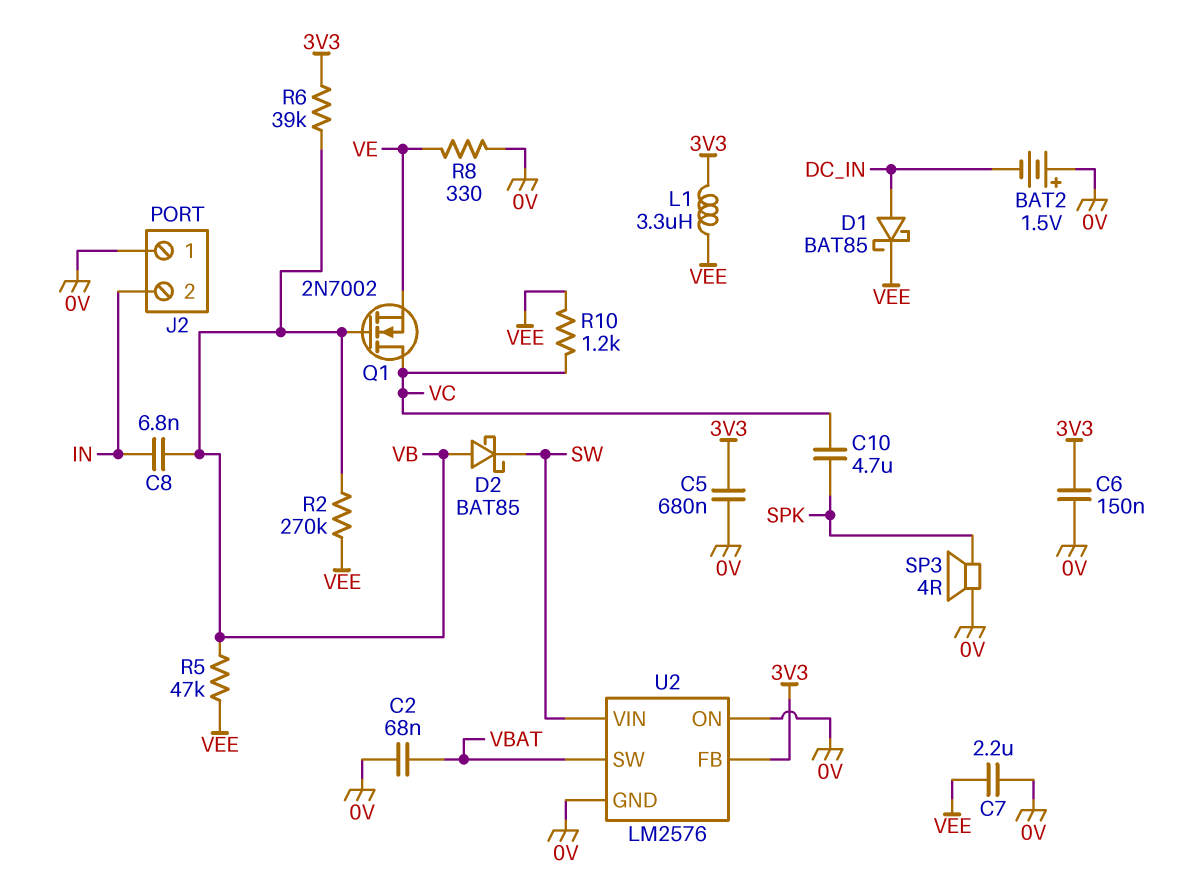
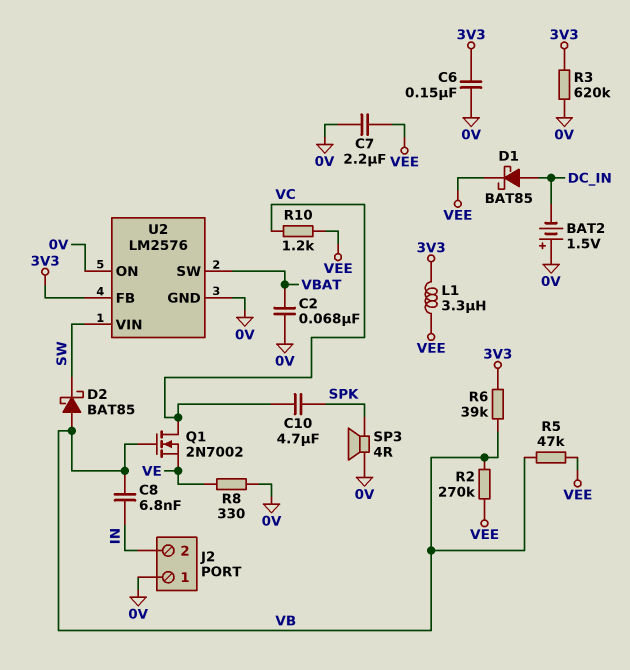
C5: 680nF (0V, 3V3) -> none
R3: none -> 620k (0V, 3V3)

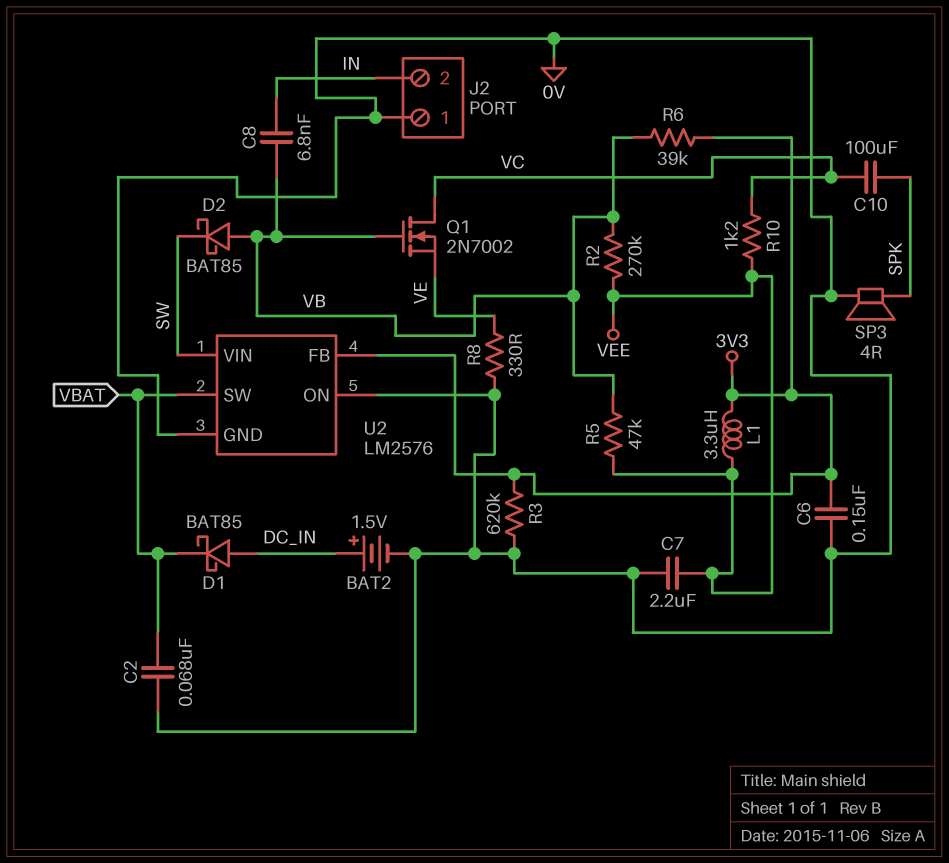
BAT2: 1.5V (plus 0V, minus DC_IN) -> 1.5V (plus DC_IN, minus 0V)
C10: 4.7uF (SPK, VC) -> 100uF (SPK, VC)
D1: schottky BAT85 (A DC_IN, K VEE) -> schottky BAT85 (A DC_IN, K VBAT)

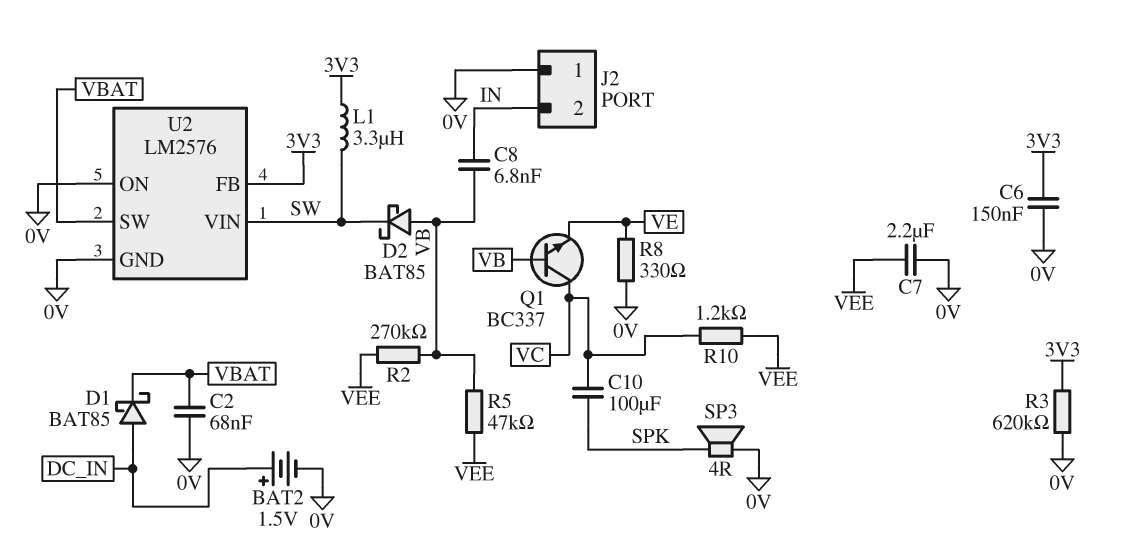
L1: 3.3uH (3V3, VEE) -> 3.3uH (3V3, SW)
Q1: NMOS 2N7002 (G VB, D VC, S VE) -> NPN BC337 (B VB, C VC, E VE)
R6: 39k (3V3, VB) -> none

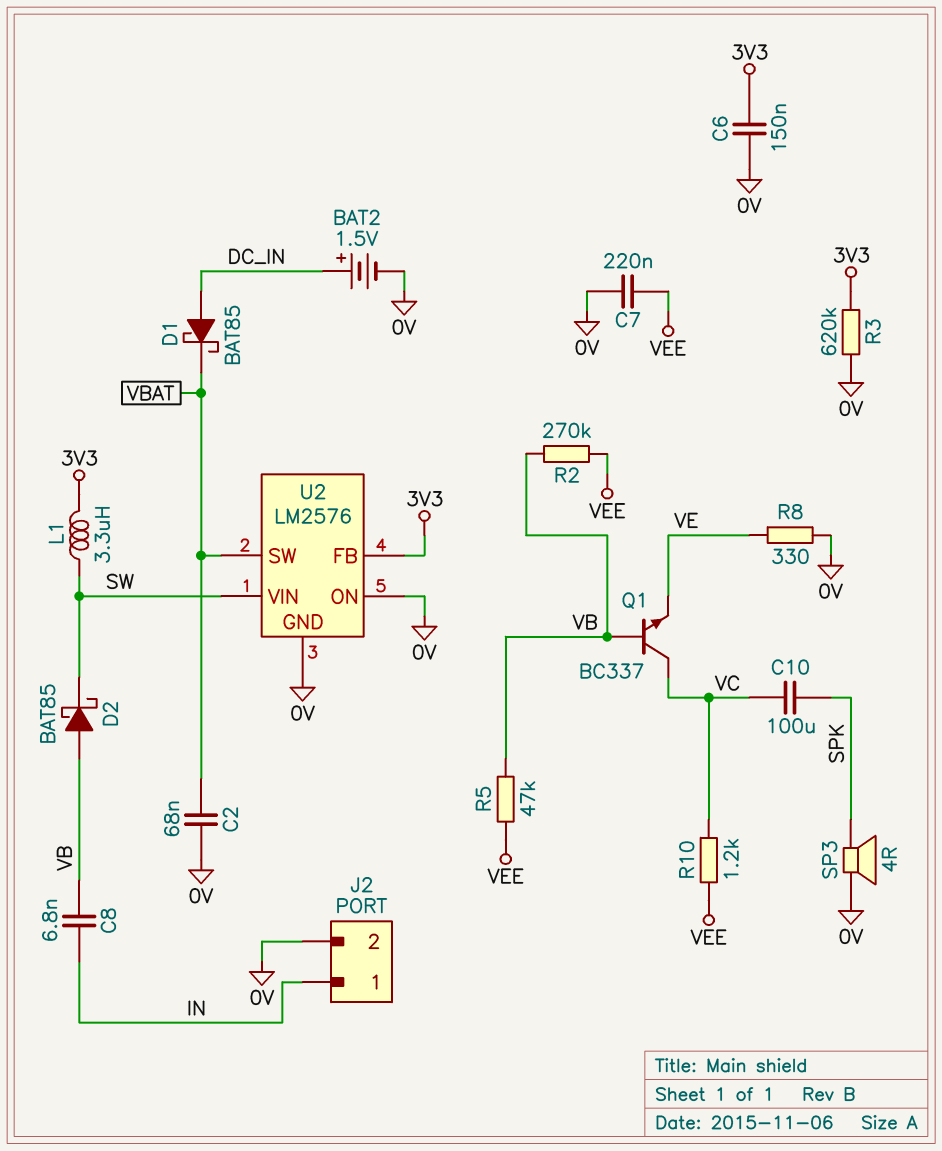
C7: 2.2uF (0V, VEE) -> 220nF (0V, VEE)
J2 pin 1: 0V -> IN
J2 pin 2: IN -> 0V

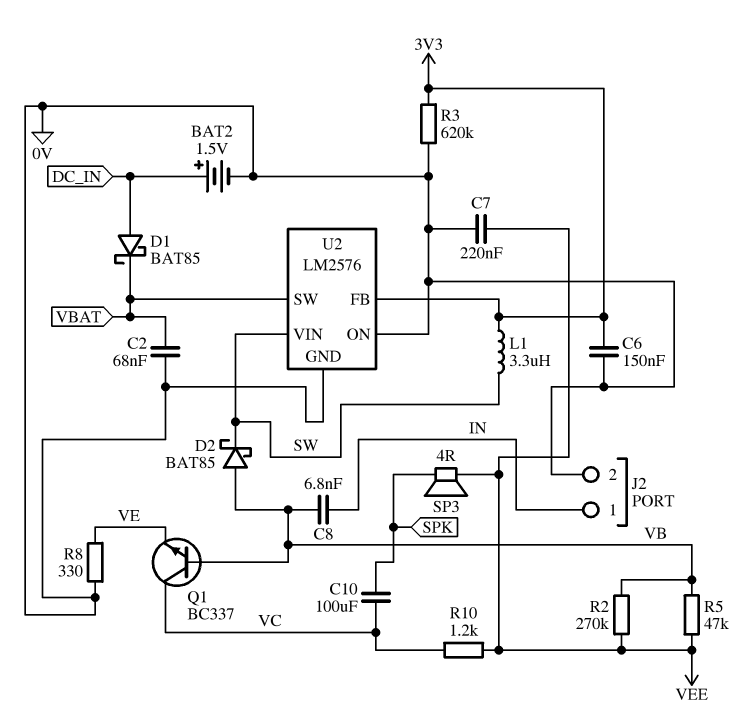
SP3: speaker 4R (0V, SPK) -> speaker 4R (SPK, VEE)

